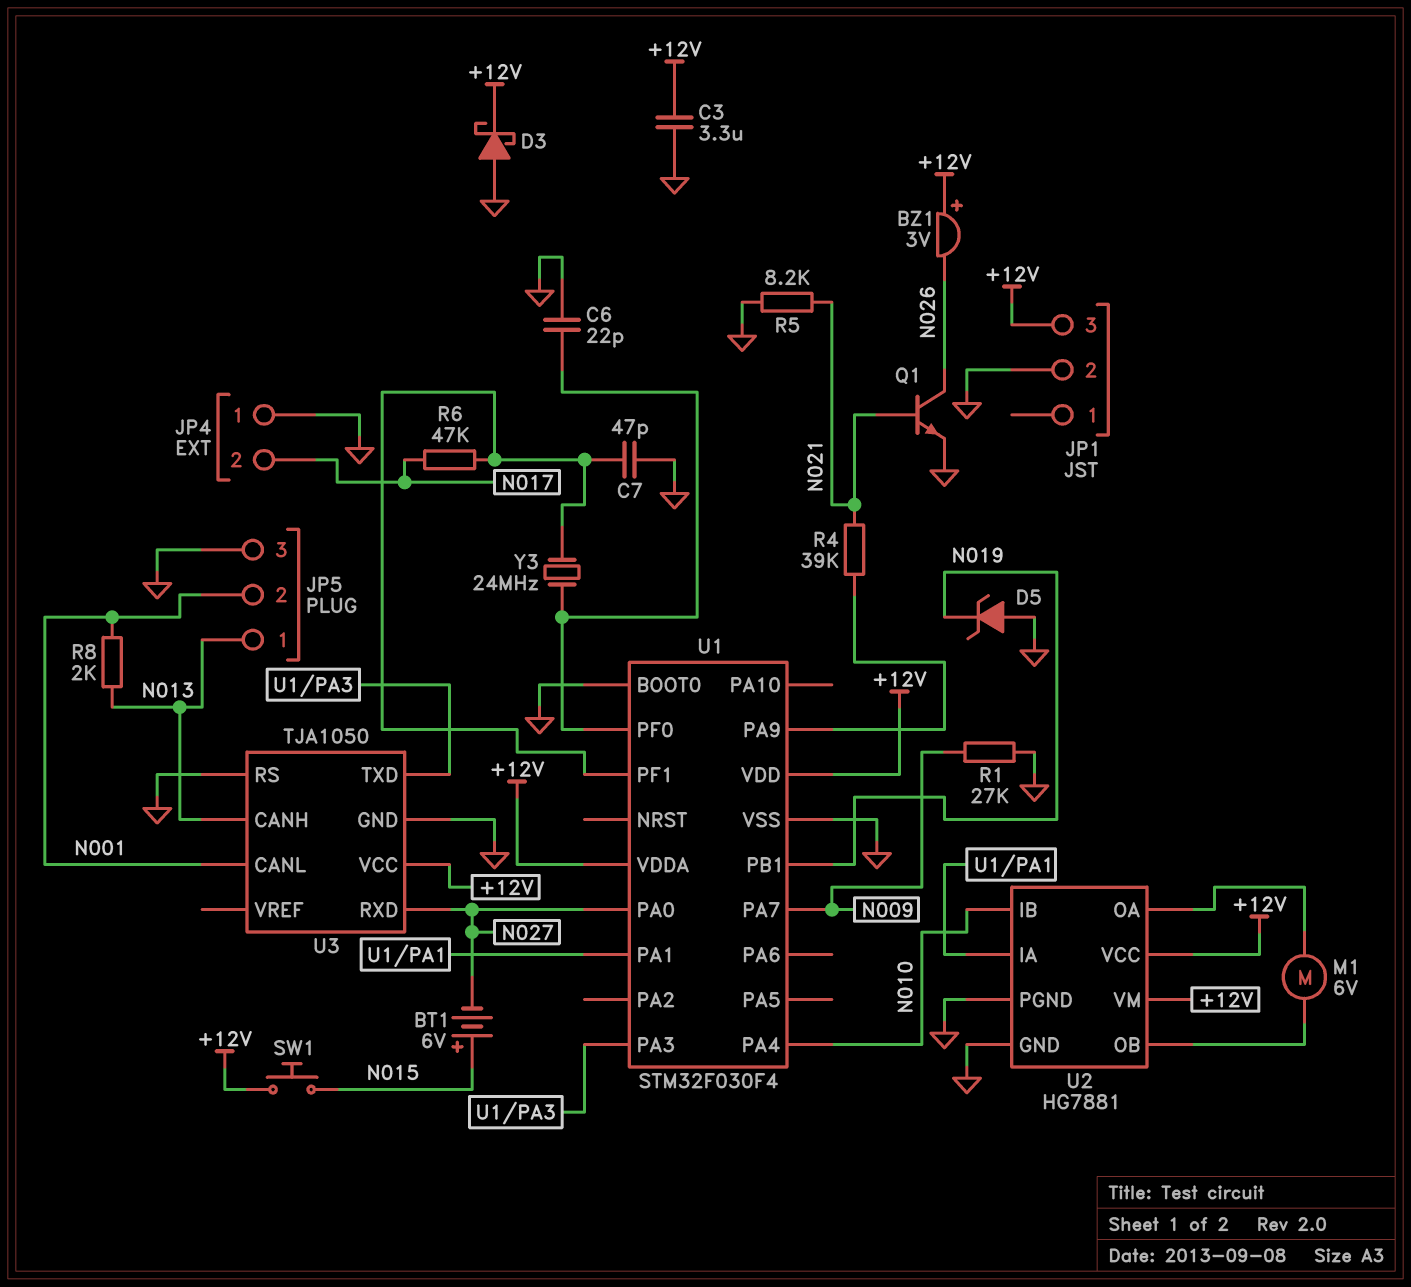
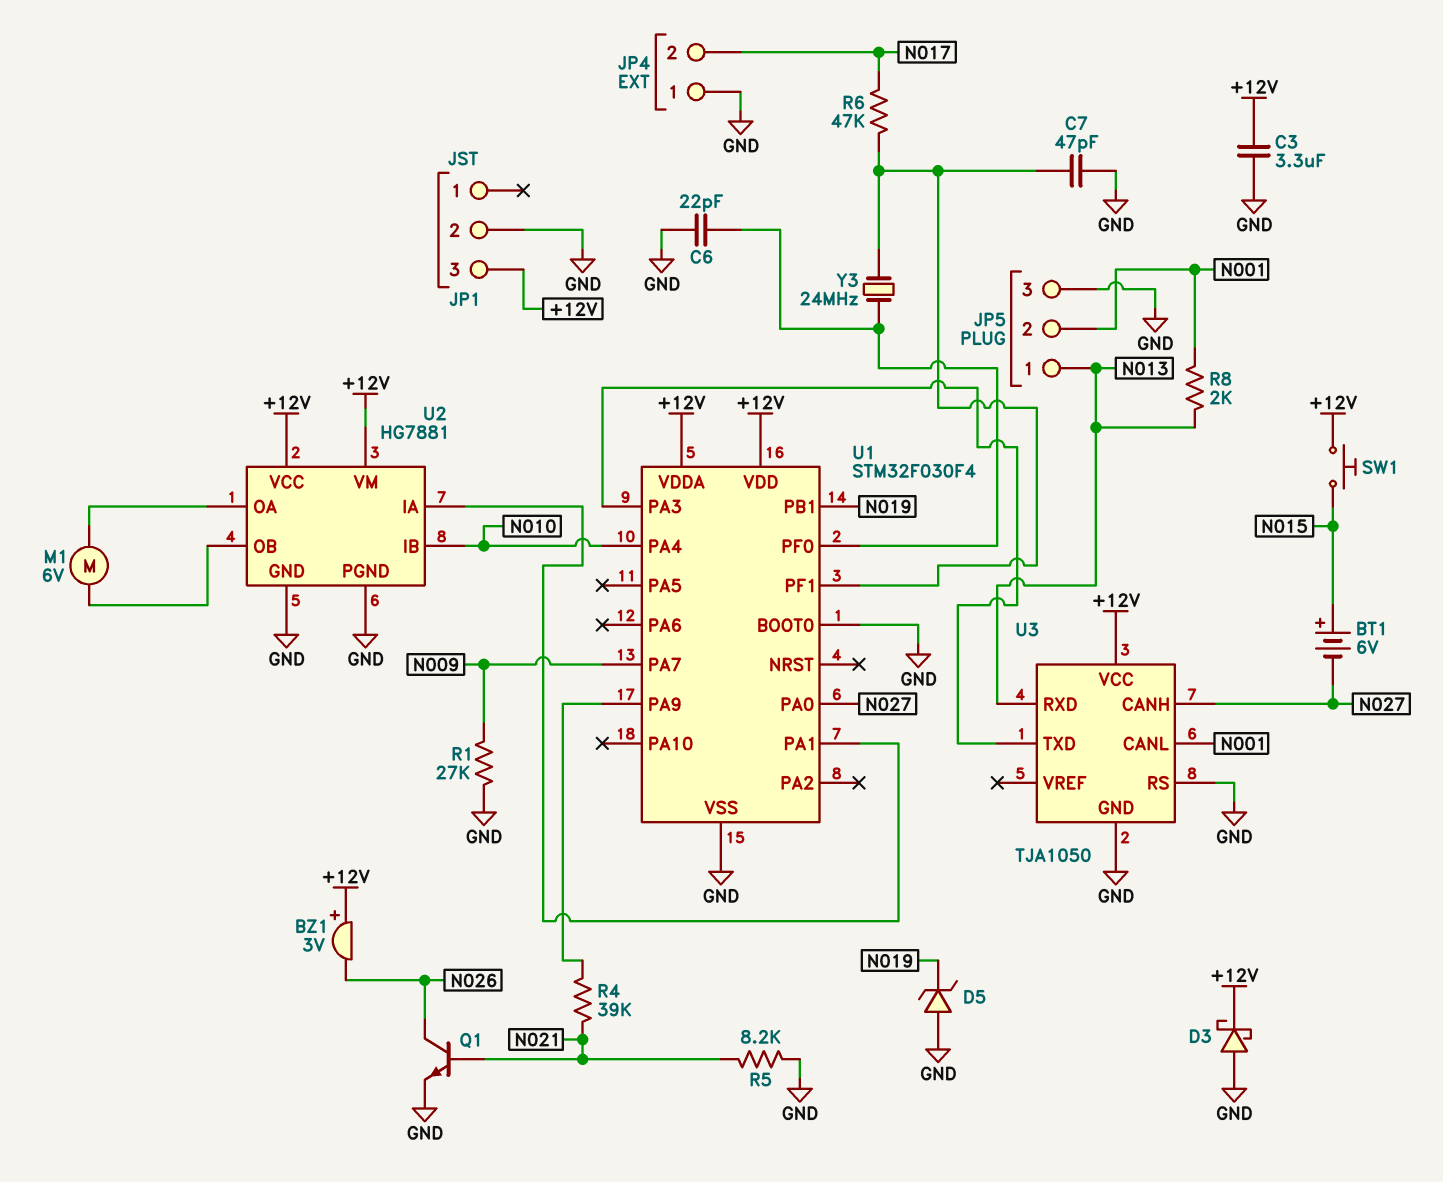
U3 pin CANH: N013 -> N027
U3 pin RXD: N027 -> N013

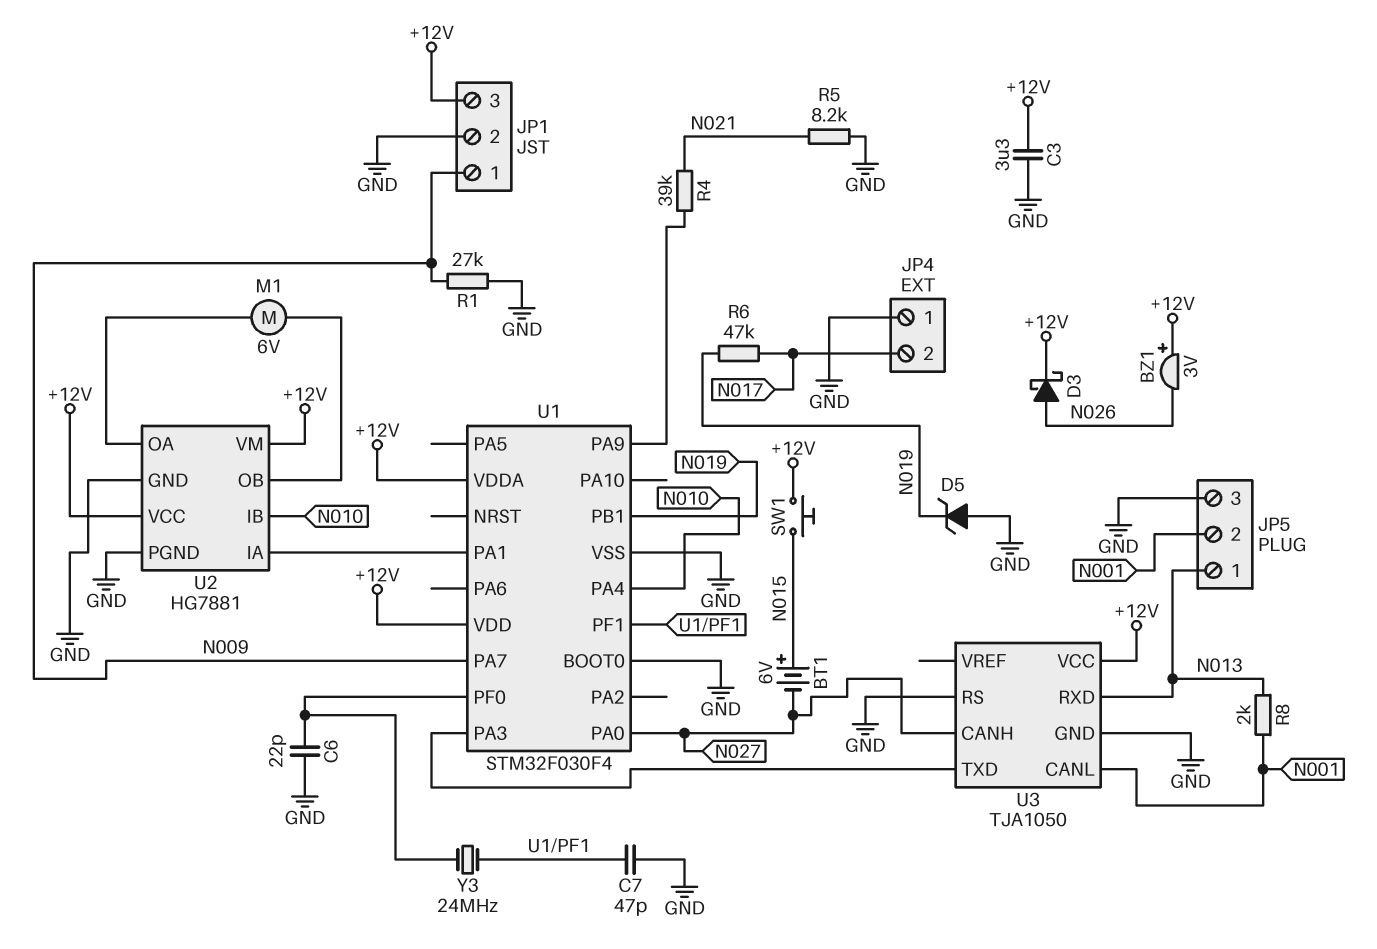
D3: schottky (A GND, K +12V) -> schottky (A N026, K +12V)
JP1 pin 1: none -> N009
Q1: NPN (B N021, C N026, E GND) -> none
R6: 47k (N017, U1/PF1) -> 47k (N017, N019)

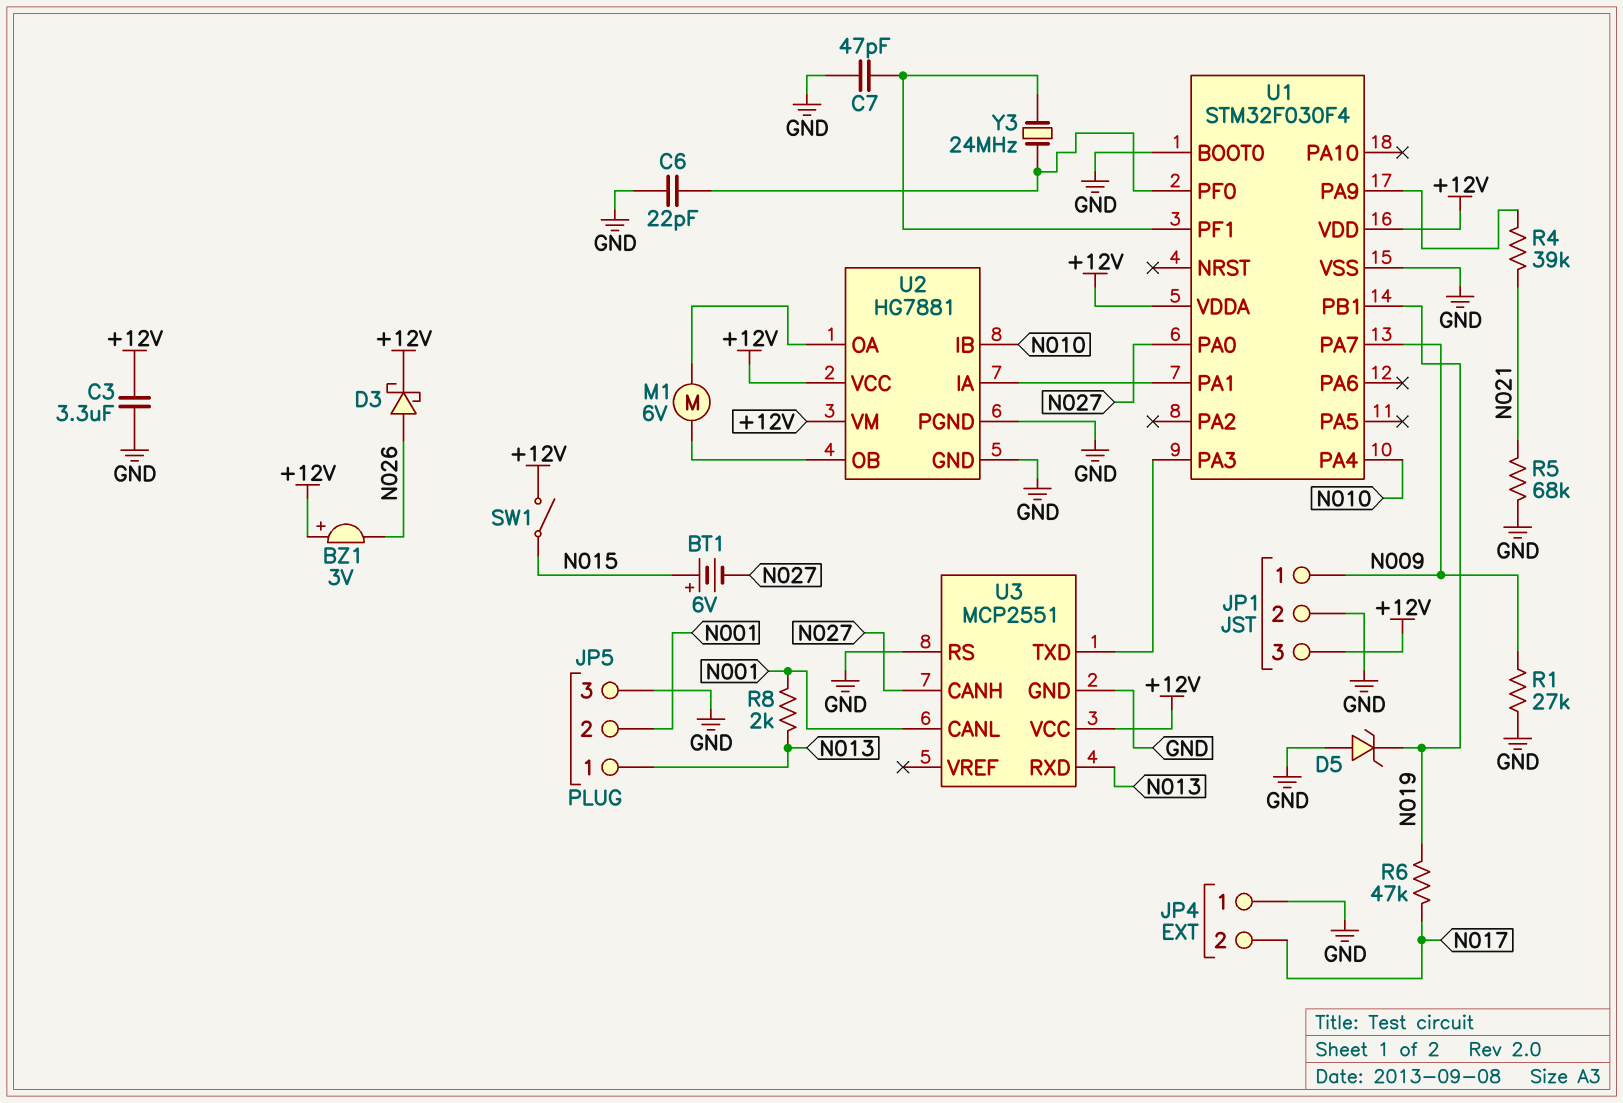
R5: 8.2k (GND, N021) -> 68k (GND, N021)
SW1: button (+12V, N015) -> switch (+12V, N015)
U3: TJA1050 -> MCP2551

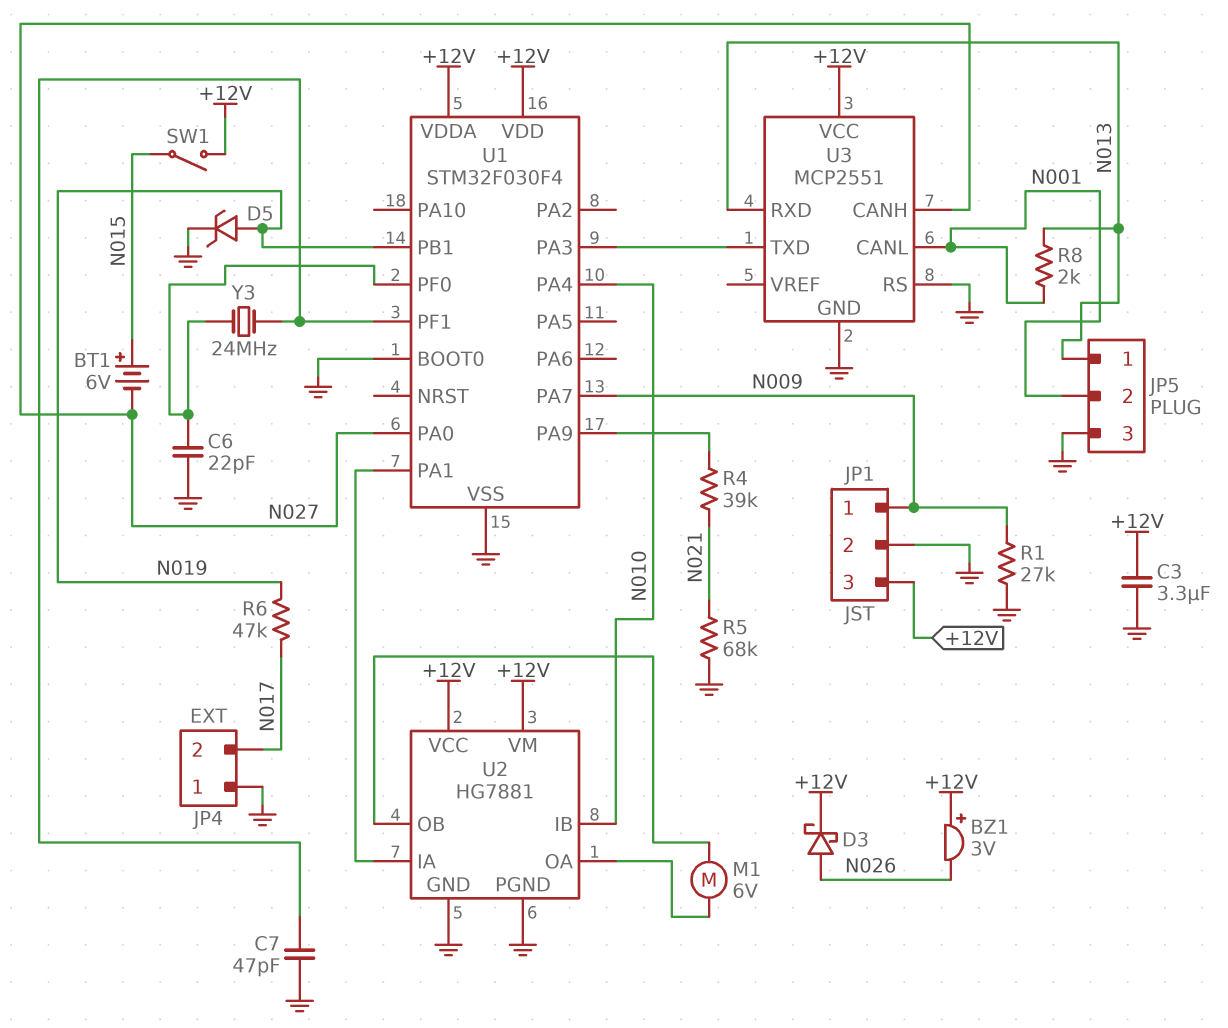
D5: zener (A GND, K N019) -> zener (A N019, K GND)

